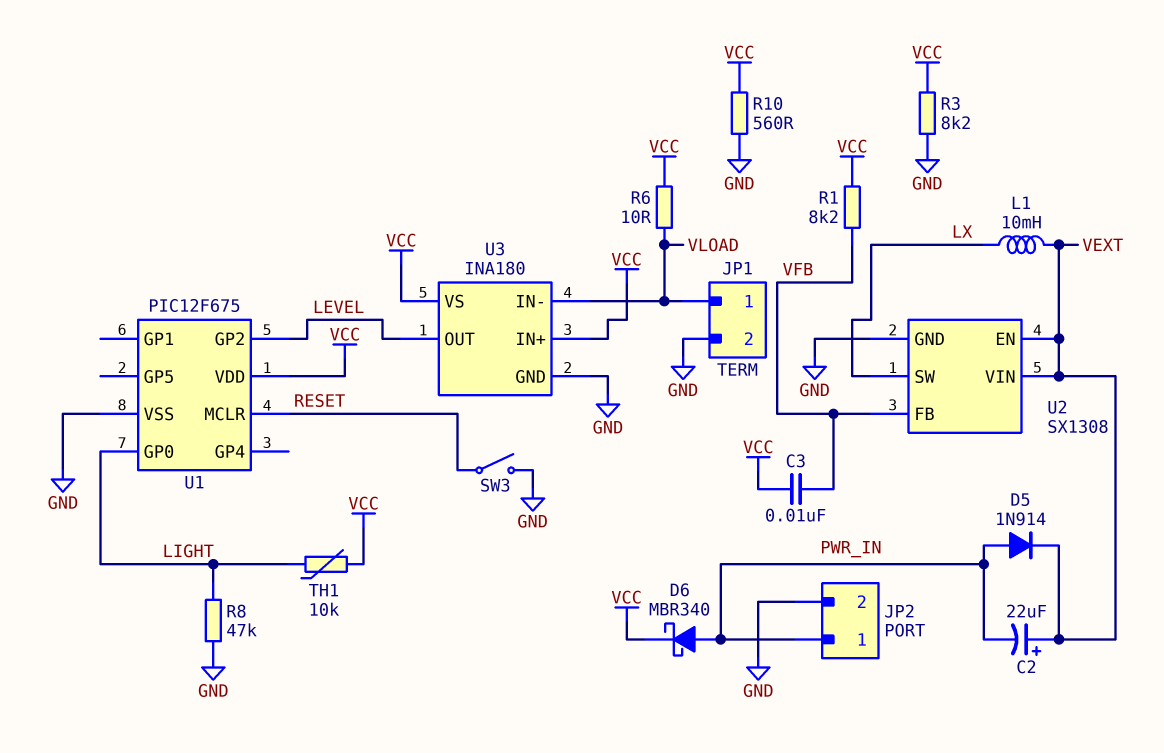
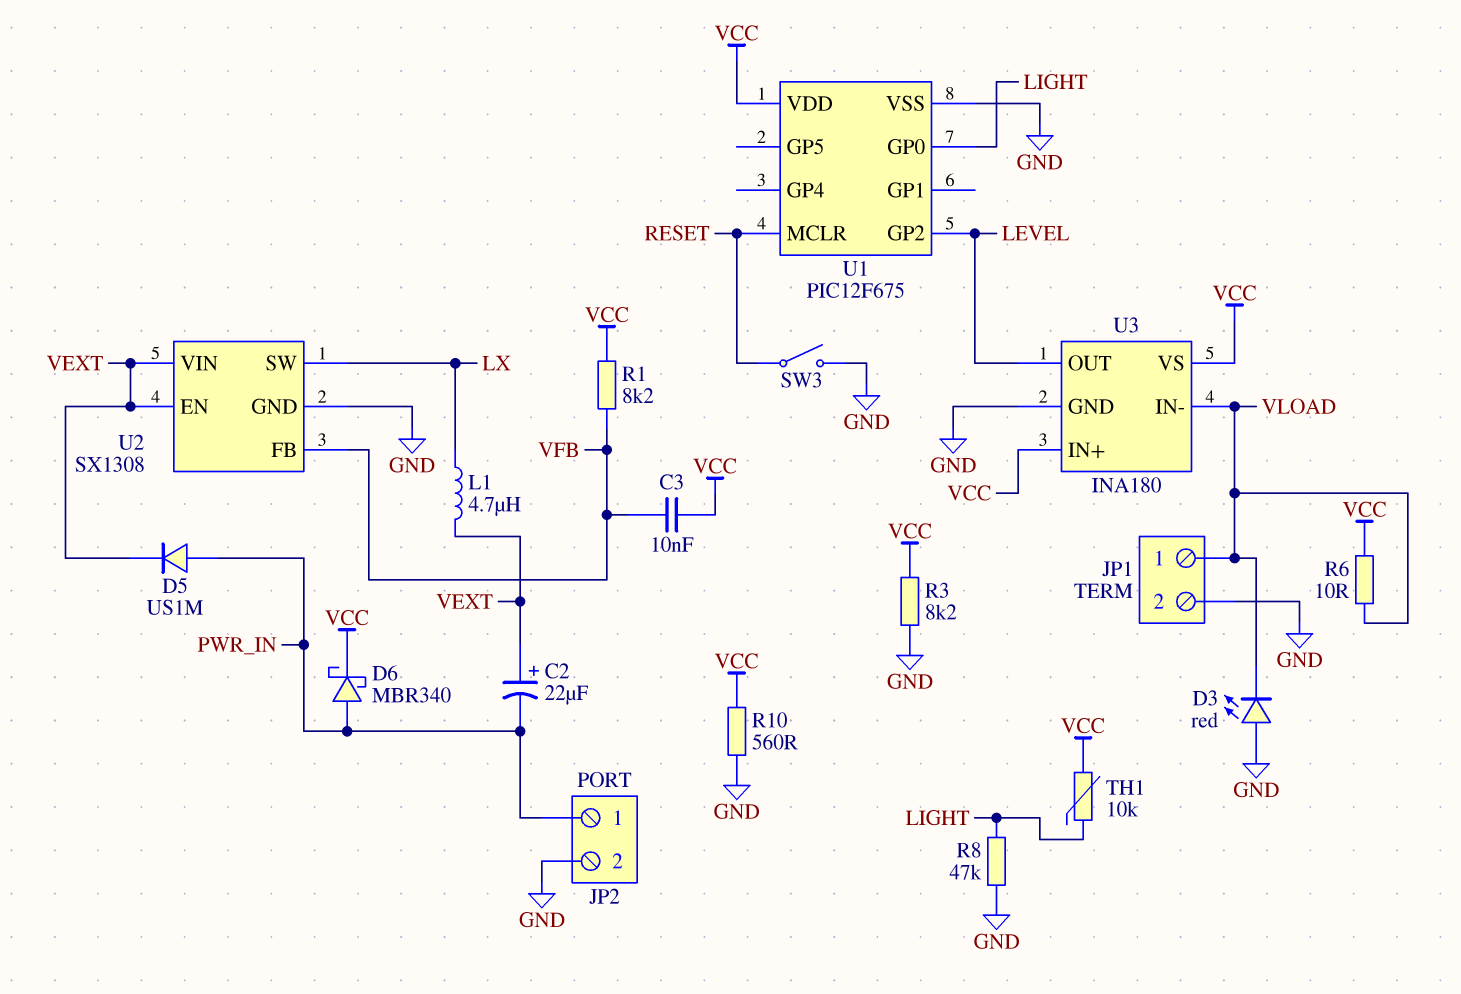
D3: none -> LED red (A GND, K VLOAD)
D5: diode 1N914 (A PWR_IN, K VEXT) -> diode US1M (A PWR_IN, K VEXT)
L1: 10mH (LX, VEXT) -> 4.7uH (LX, VEXT)

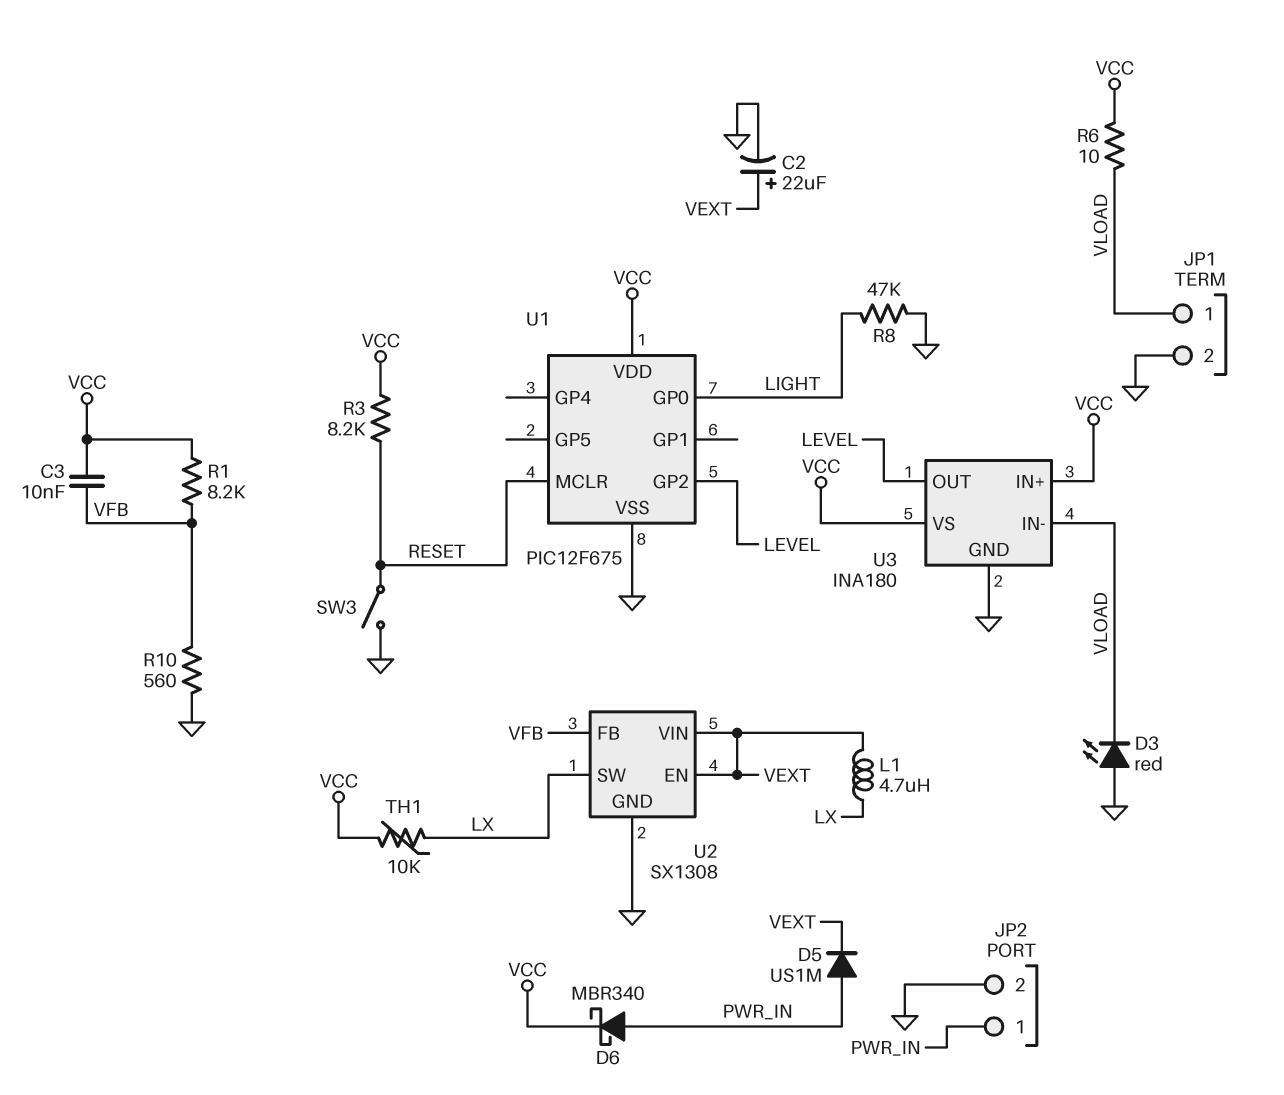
C2: 22uF (plus VEXT, minus PWR_IN) -> 22uF (plus VEXT, minus GND)
R3: 8.2k (GND, VCC) -> 8.2k (RESET, VCC)
R10: 560 (GND, VCC) -> 560 (GND, VFB)
TH1: 10k (LIGHT, VCC) -> 10k (LX, VCC)

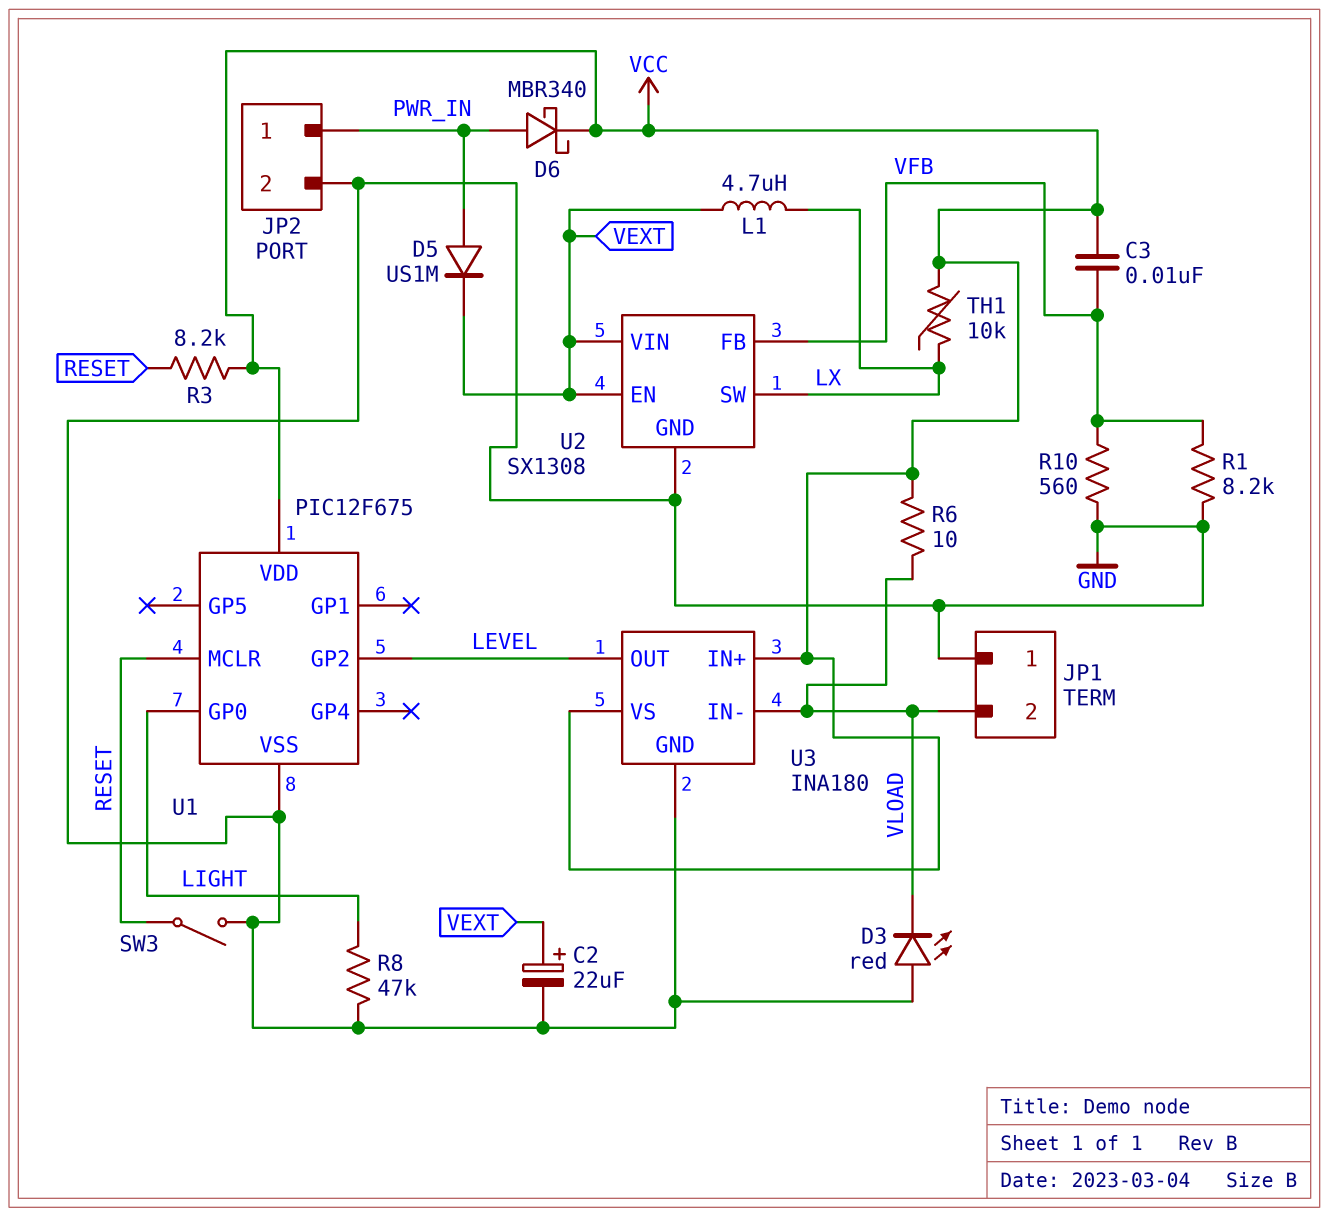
JP1 pin 1: VLOAD -> GND
JP1 pin 2: GND -> VLOAD
R1: 8.2k (VCC, VFB) -> 8.2k (GND, VFB)

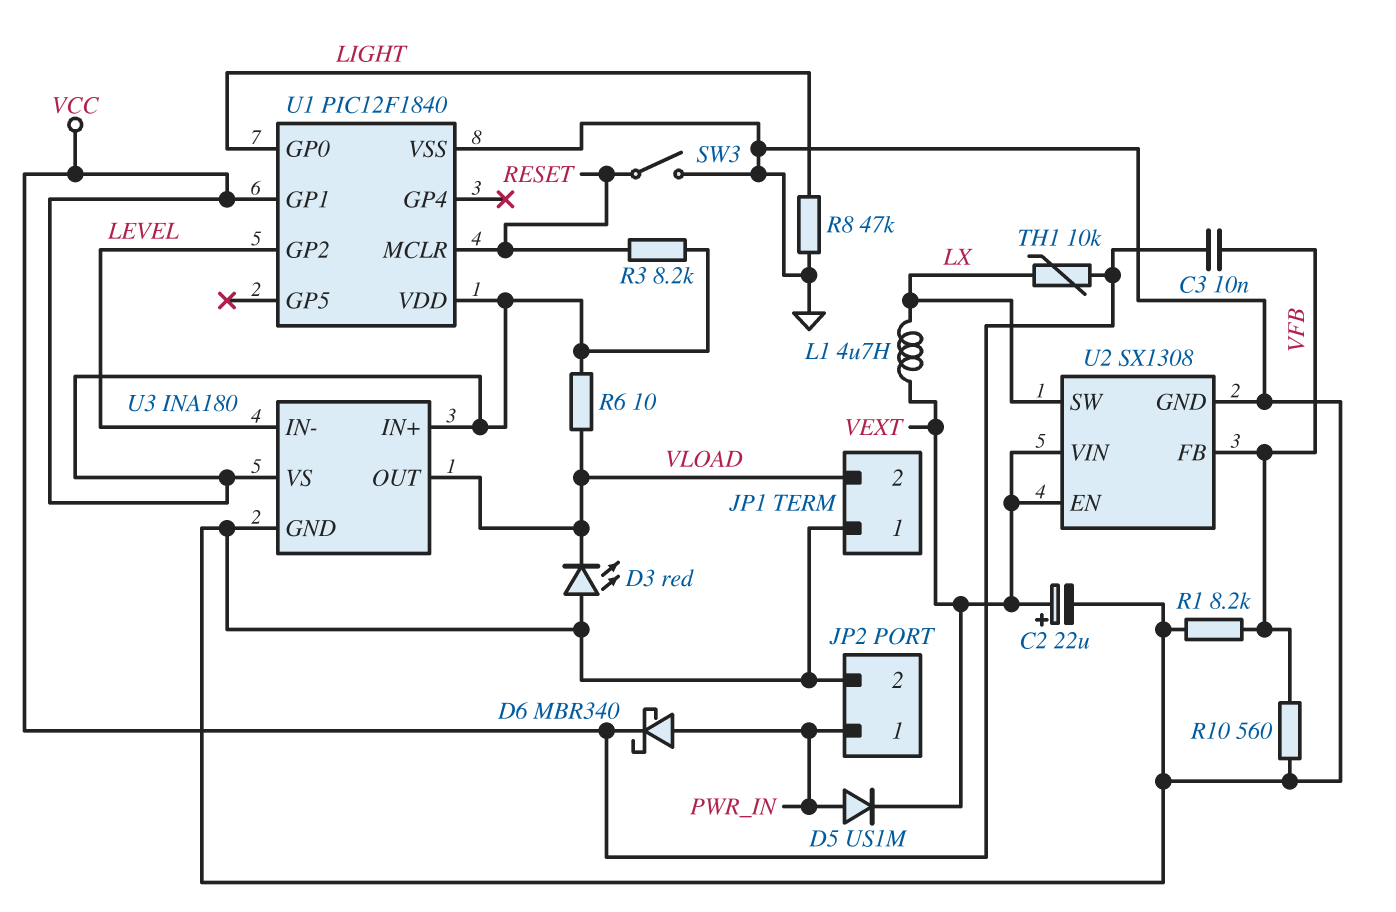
U1: PIC12F675 -> PIC12F1840
U1 pin GP1: none -> VCC
U3 pin IN-: VLOAD -> LEVEL
U3 pin OUT: LEVEL -> VLOAD

